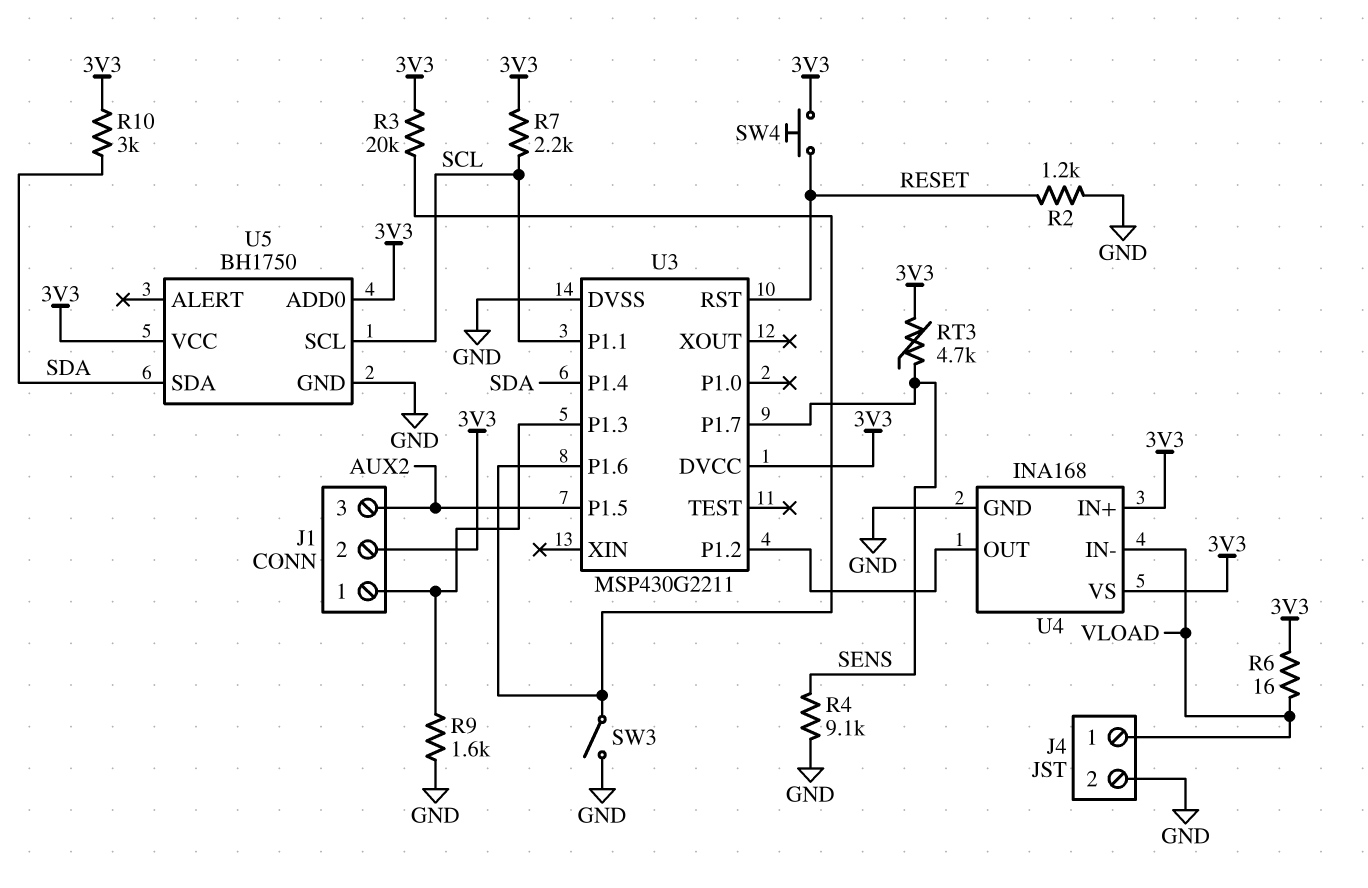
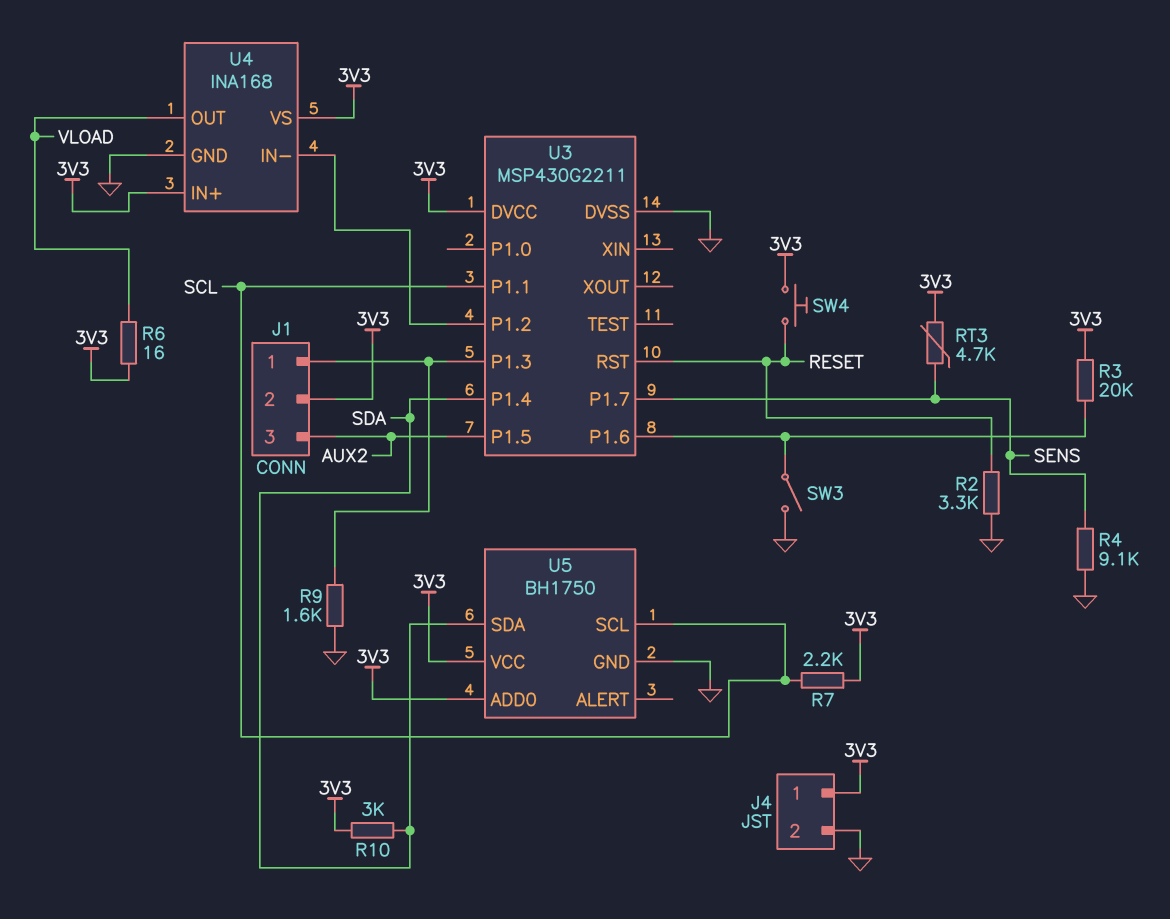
J4 pin 1: VLOAD -> 3V3
R2: 1.2k (GND, RESET) -> 3.3k (GND, RESET)
U4 pin IN-: VLOAD -> U3/P1.2
U4 pin OUT: U3/P1.2 -> VLOAD

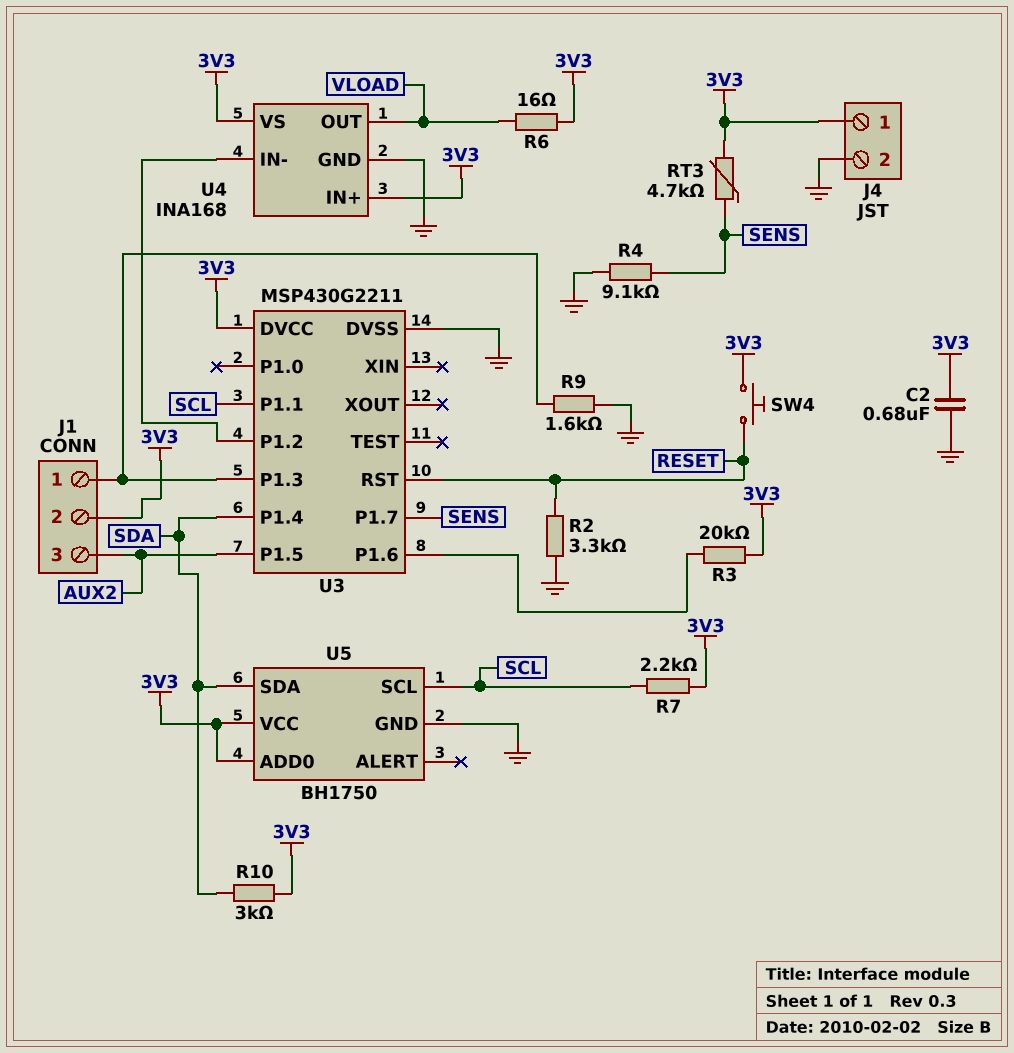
C2: none -> 680nF (3V3, GND)
SW3: switch (GND, U3/P1.6) -> none

